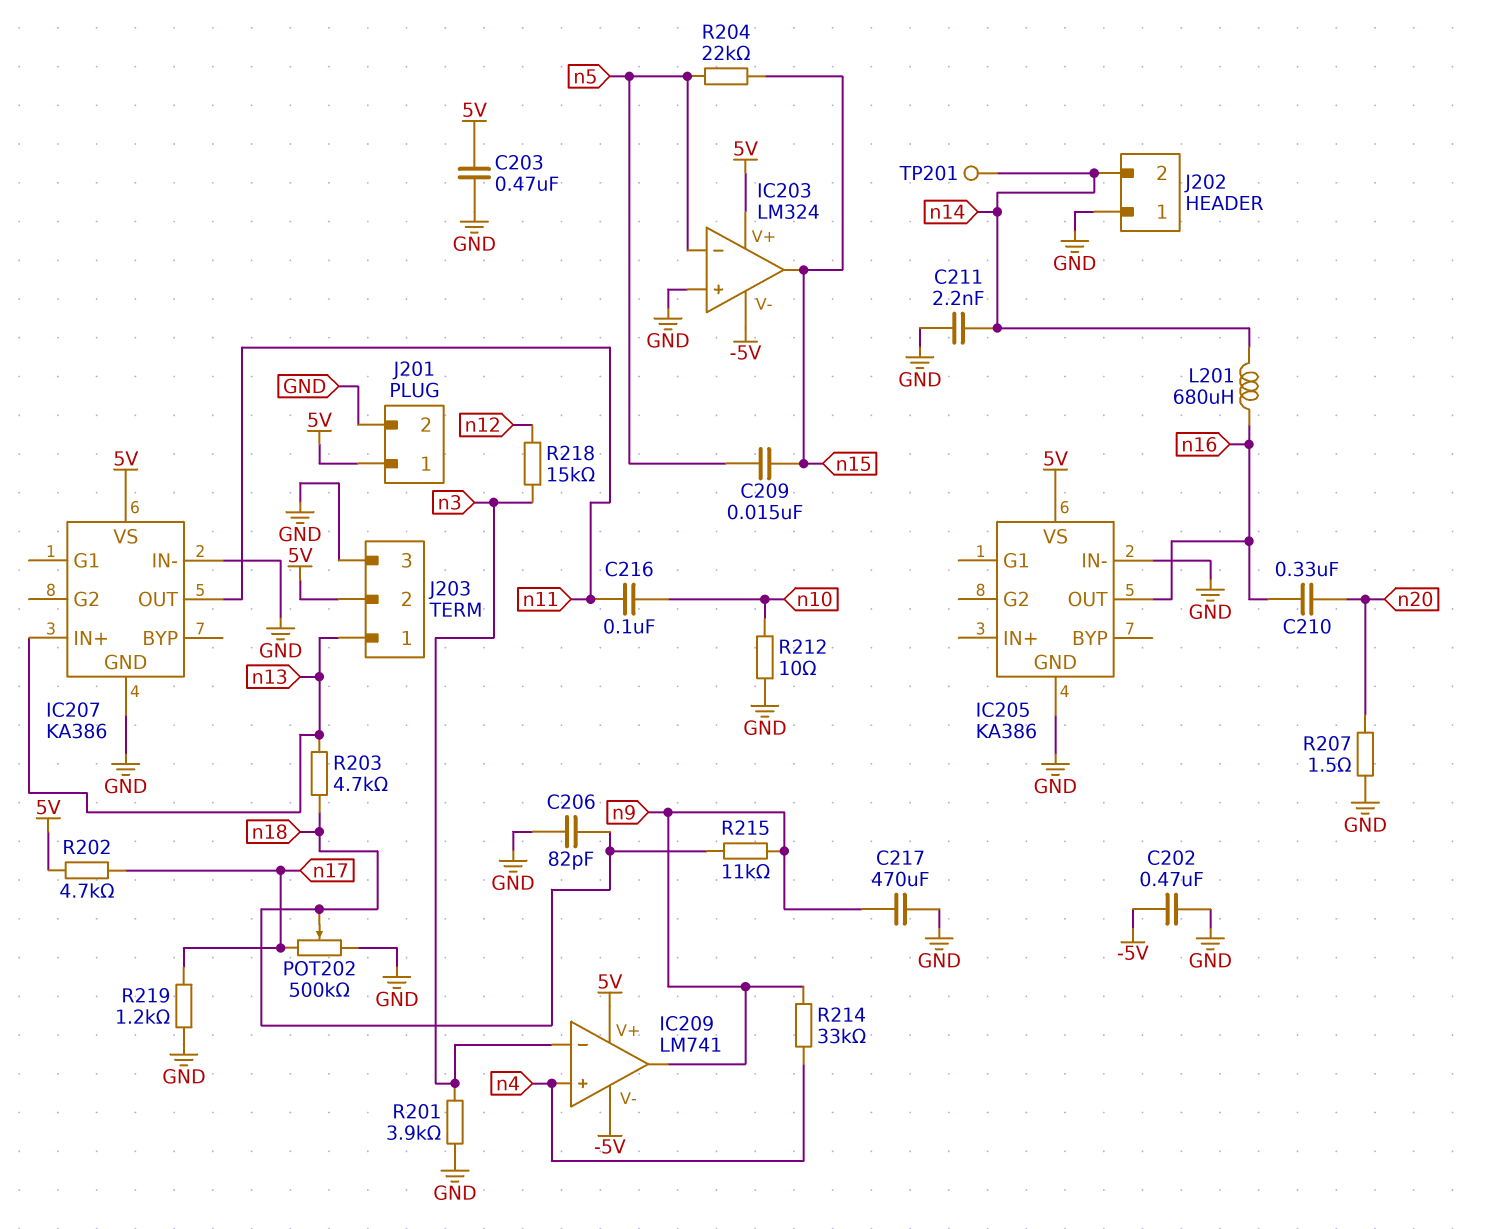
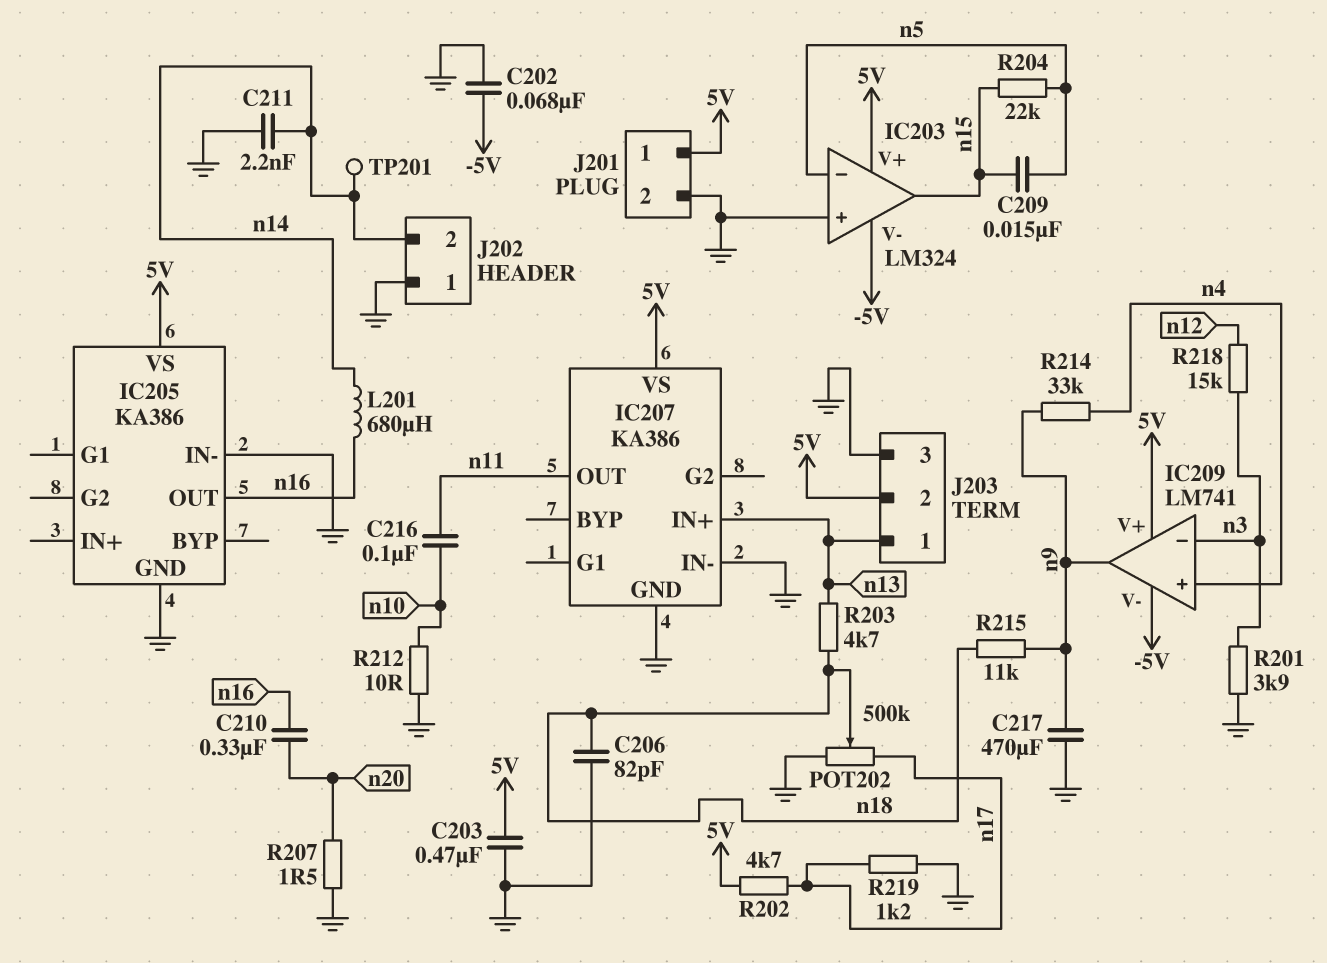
C202: 470nF (-5V, GND) -> 68nF (-5V, GND)

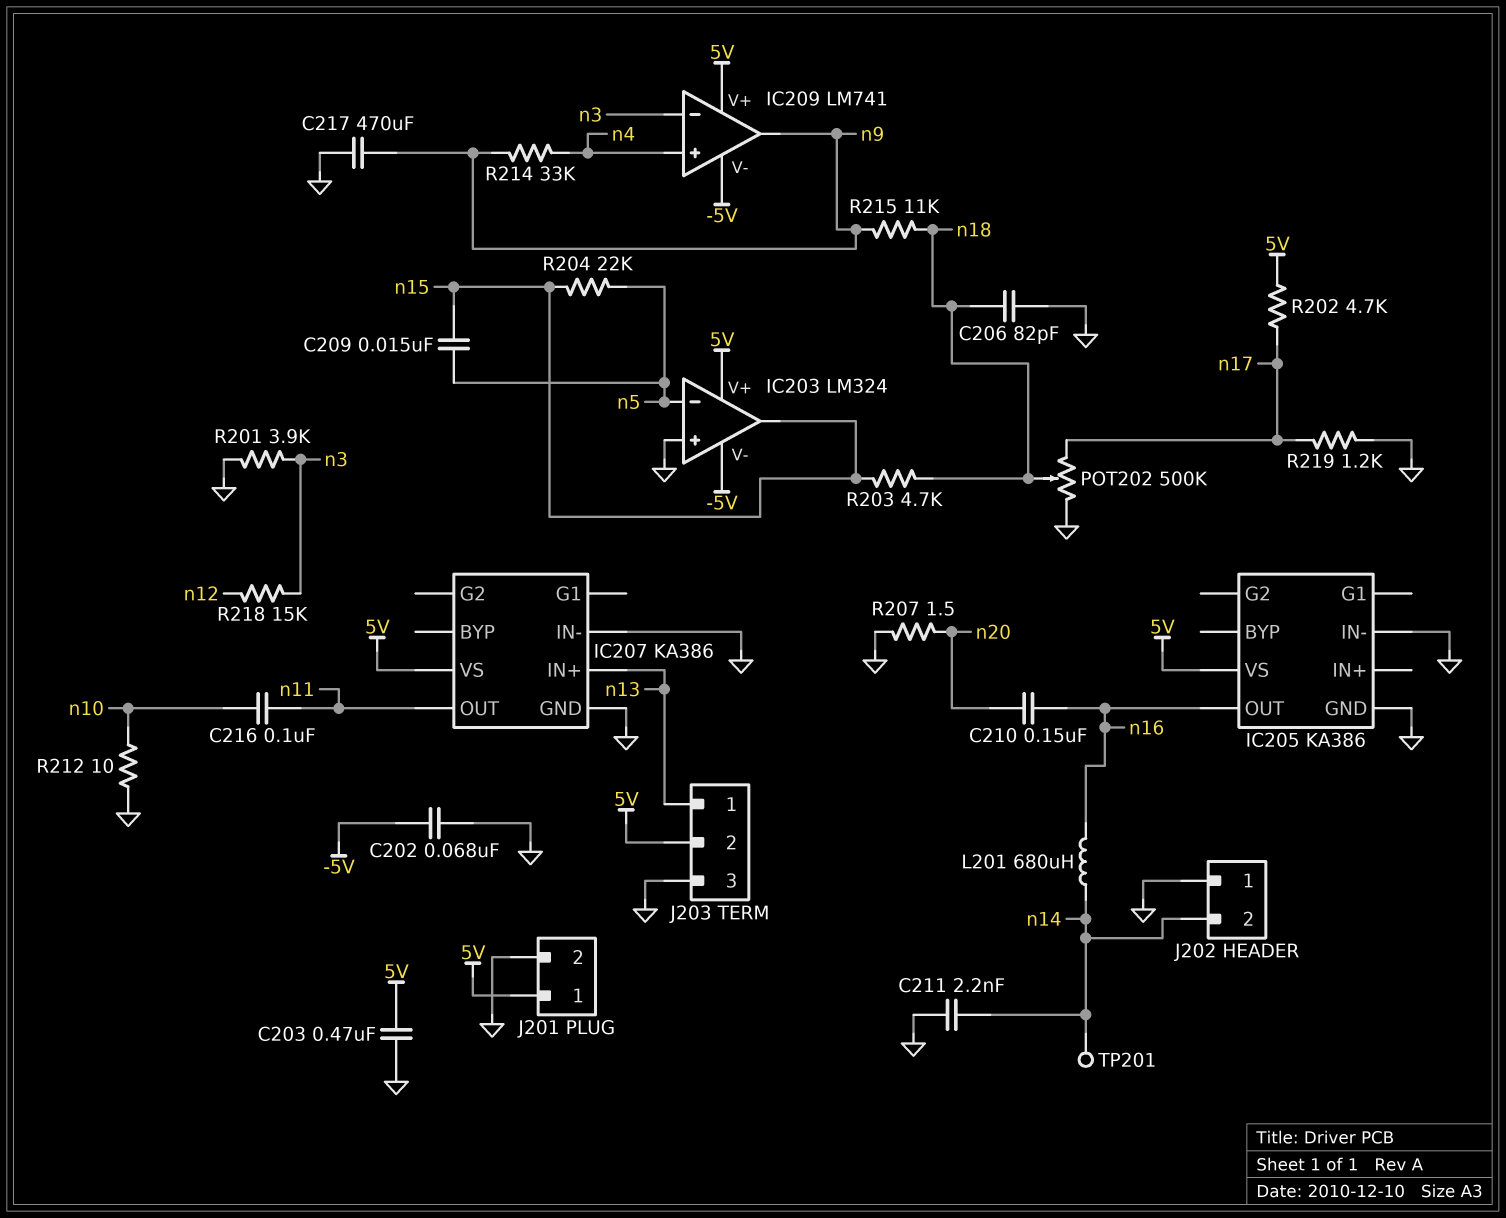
C210: 330nF (n16, n20) -> 150nF (n16, n20)
R203: 4.7k (n13, n18) -> 4.7k (n15, n18)

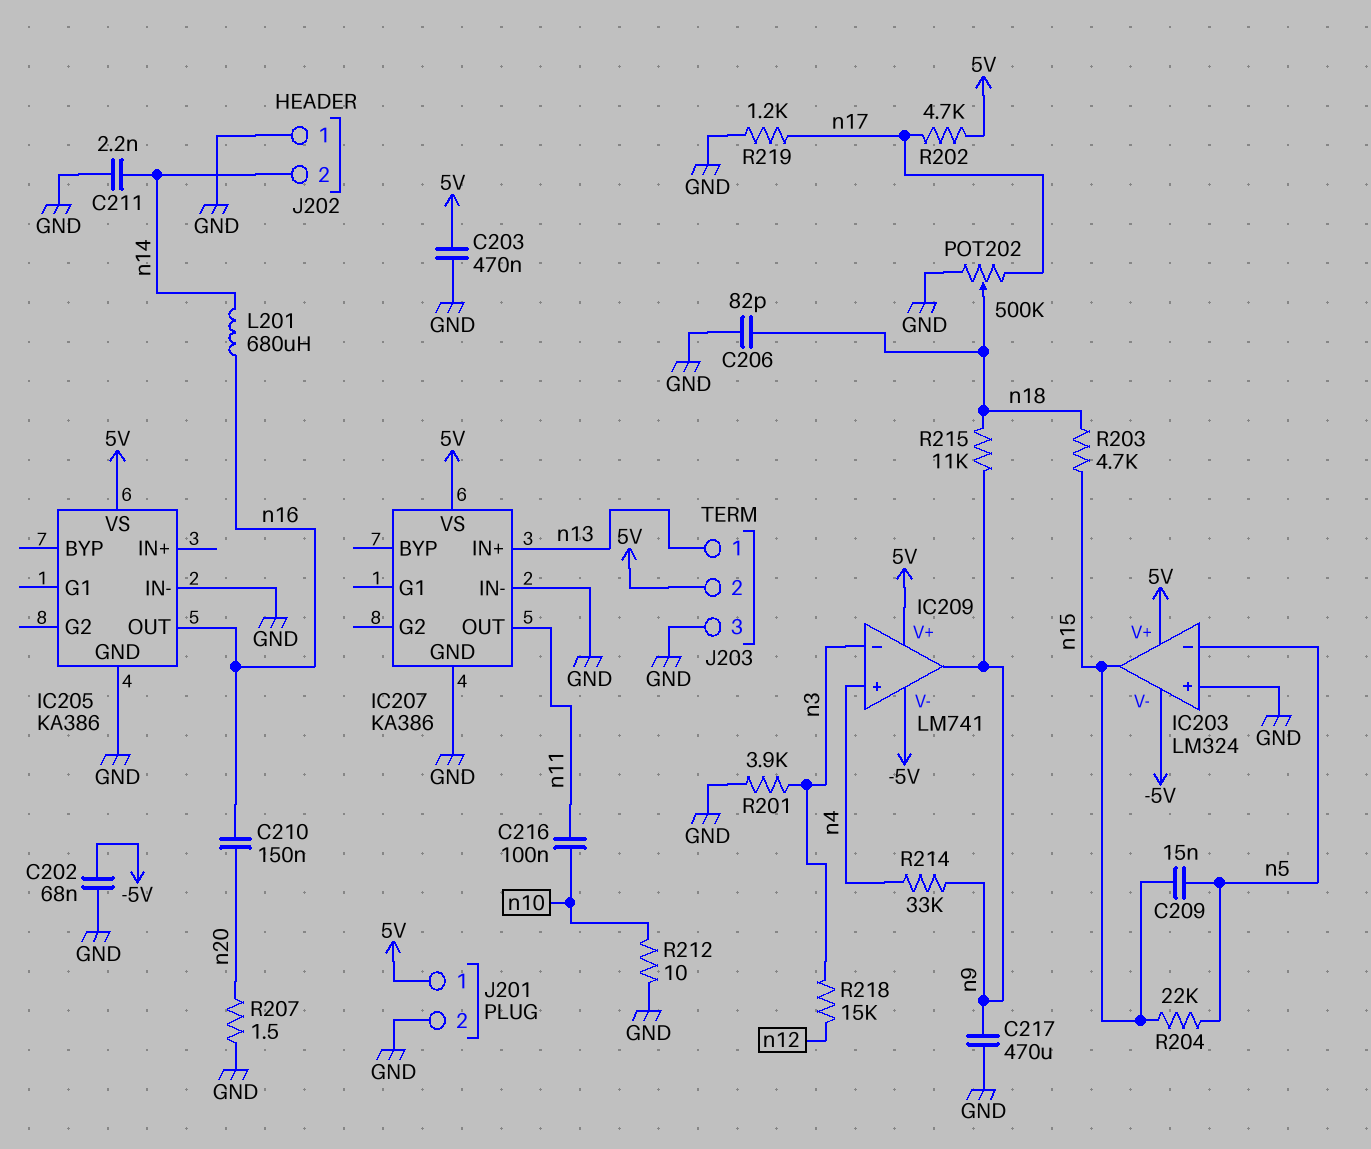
TP201: test point (n14) -> none

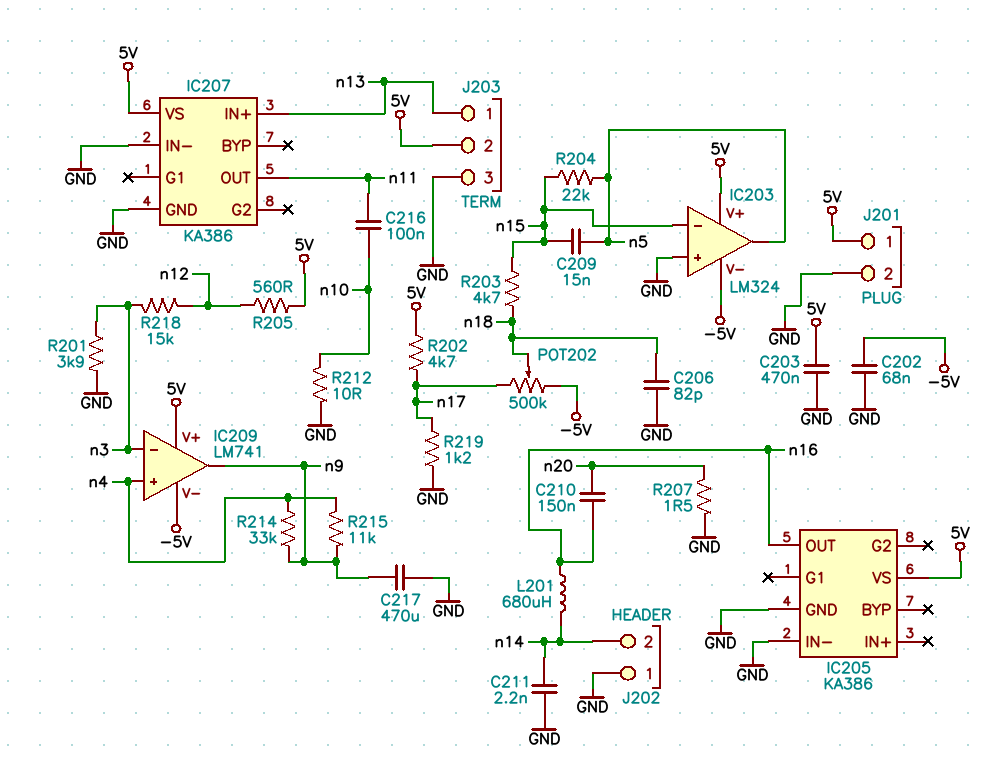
IC203 pin in-: n5 -> n15
IC203 pin out: n15 -> n5
POT202: 500k (GND, n17, wiper n18) -> 500k (-5V, n17, wiper n18)
R205: none -> 560 (5V, n12)
R215: 11k (n9, n18) -> 11k (n4, n9)

